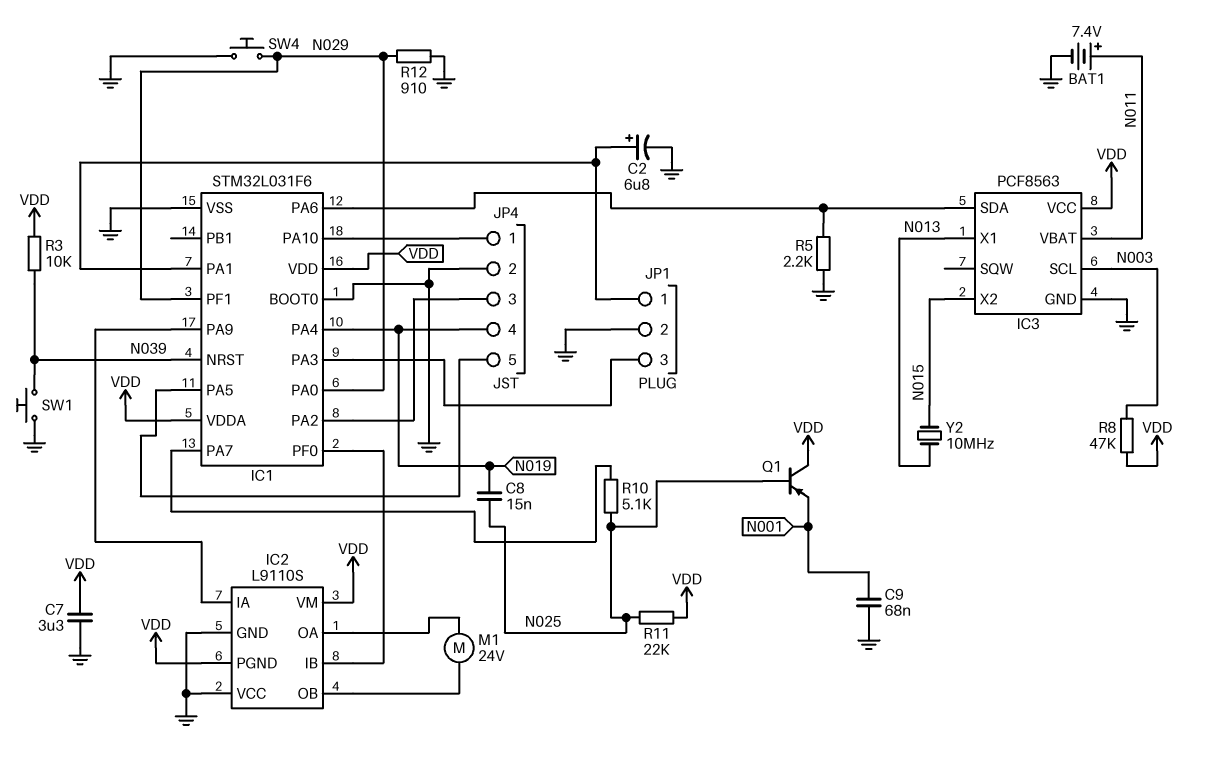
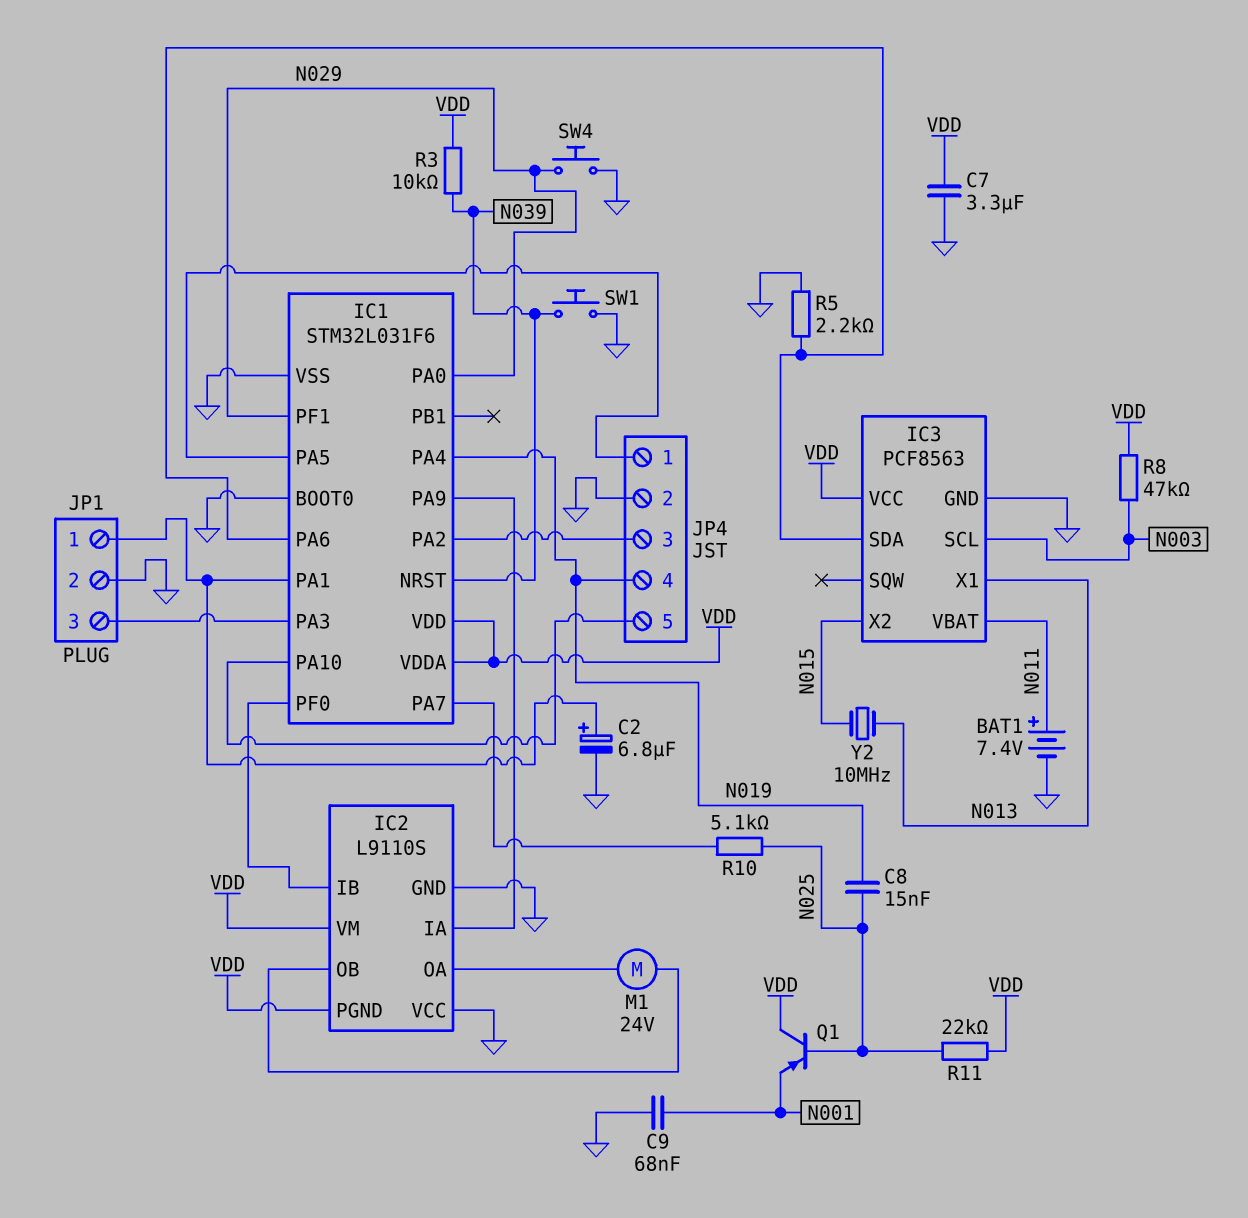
JP4 pin 1: IC1/PA10 -> IC1/PA5
JP4 pin 5: IC1/PA5 -> IC1/PA10
R12: 910 (GND, N029) -> none

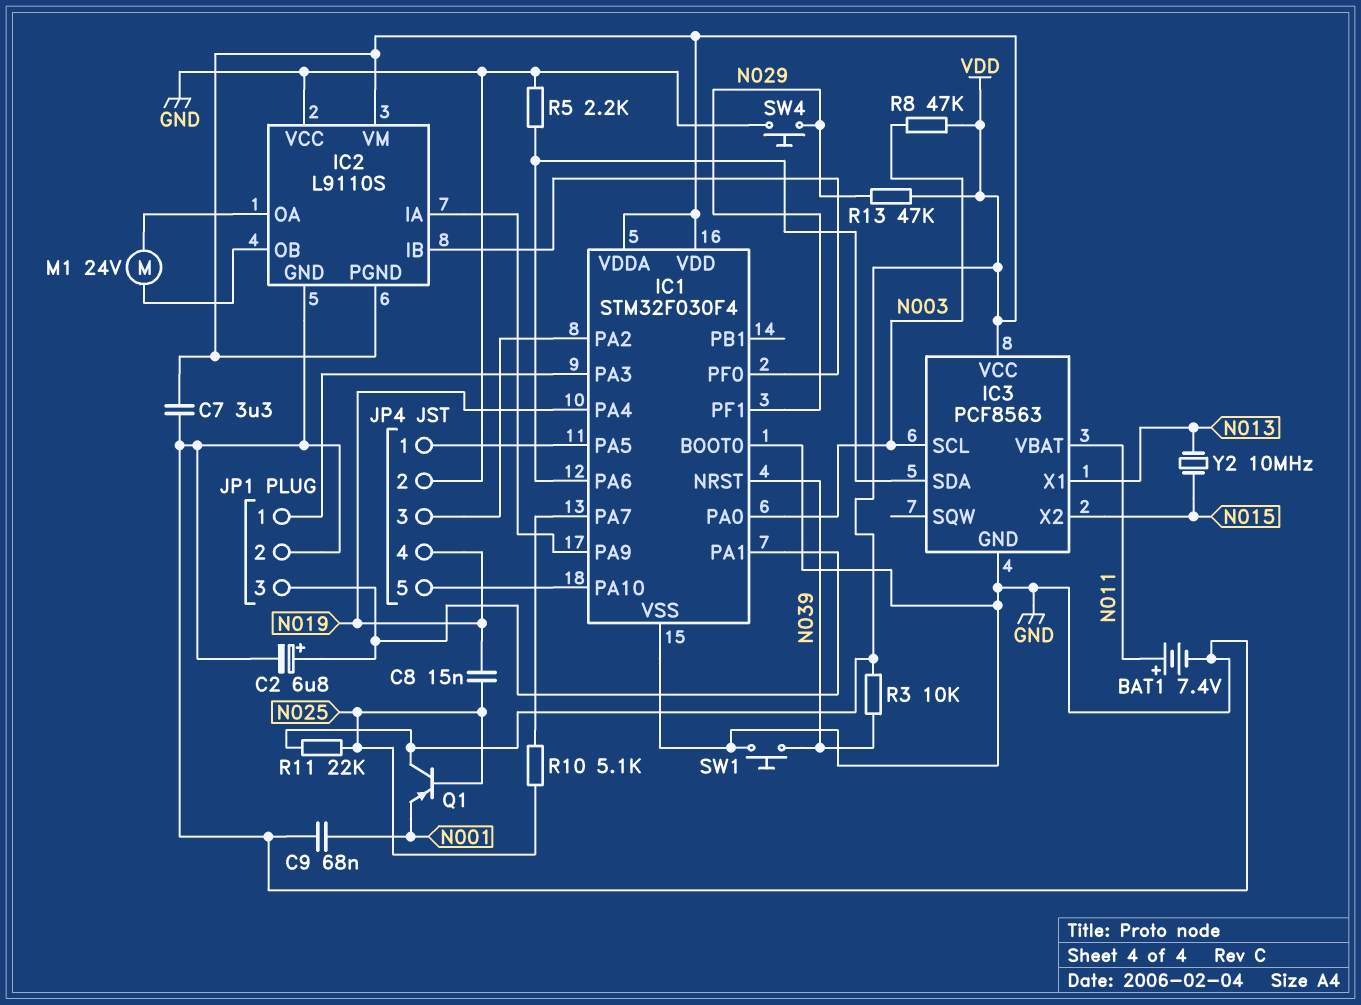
IC1: STM32L031F6 -> STM32F030F4
IC1 pin PA0: N029 -> N003
JP1 pin 1: IC1/PA1 -> IC1/PA3
JP1 pin 3: IC1/PA3 -> IC1/PA1
R13: none -> 47k (N029, VDD)

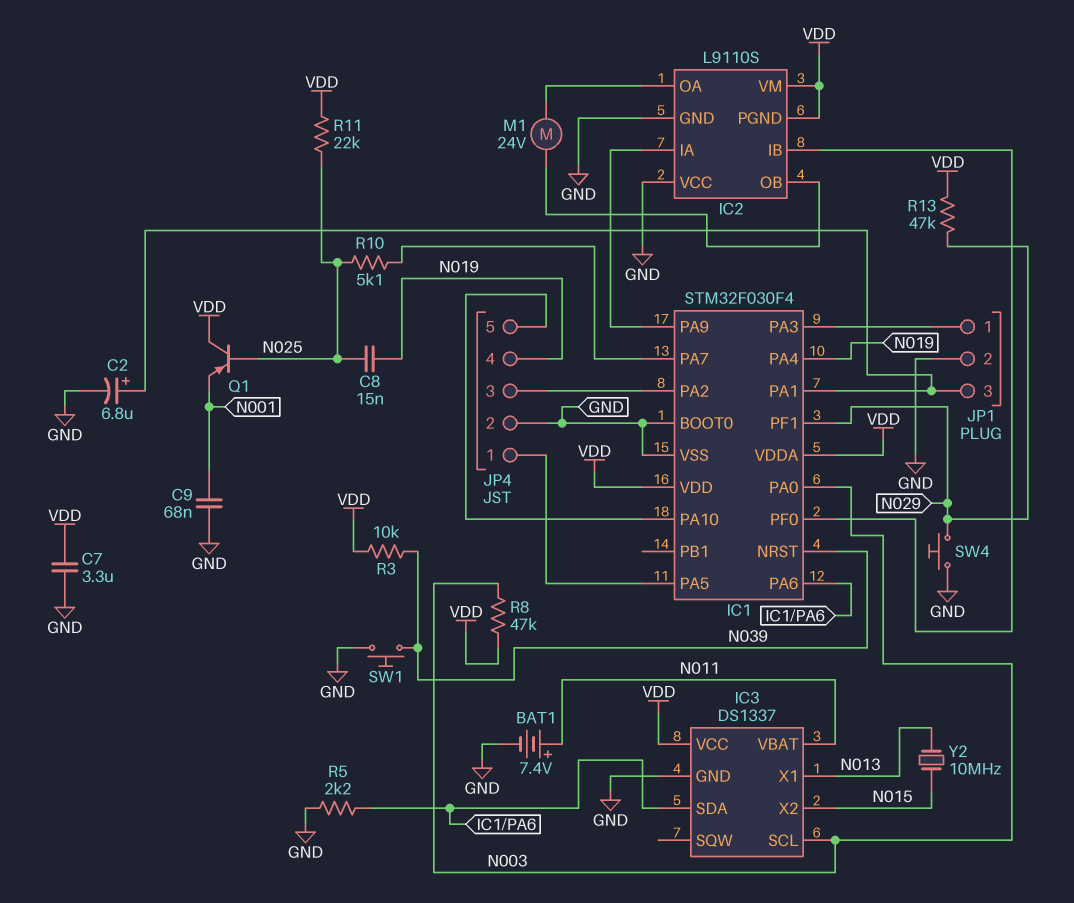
IC3: PCF8563 -> DS1337

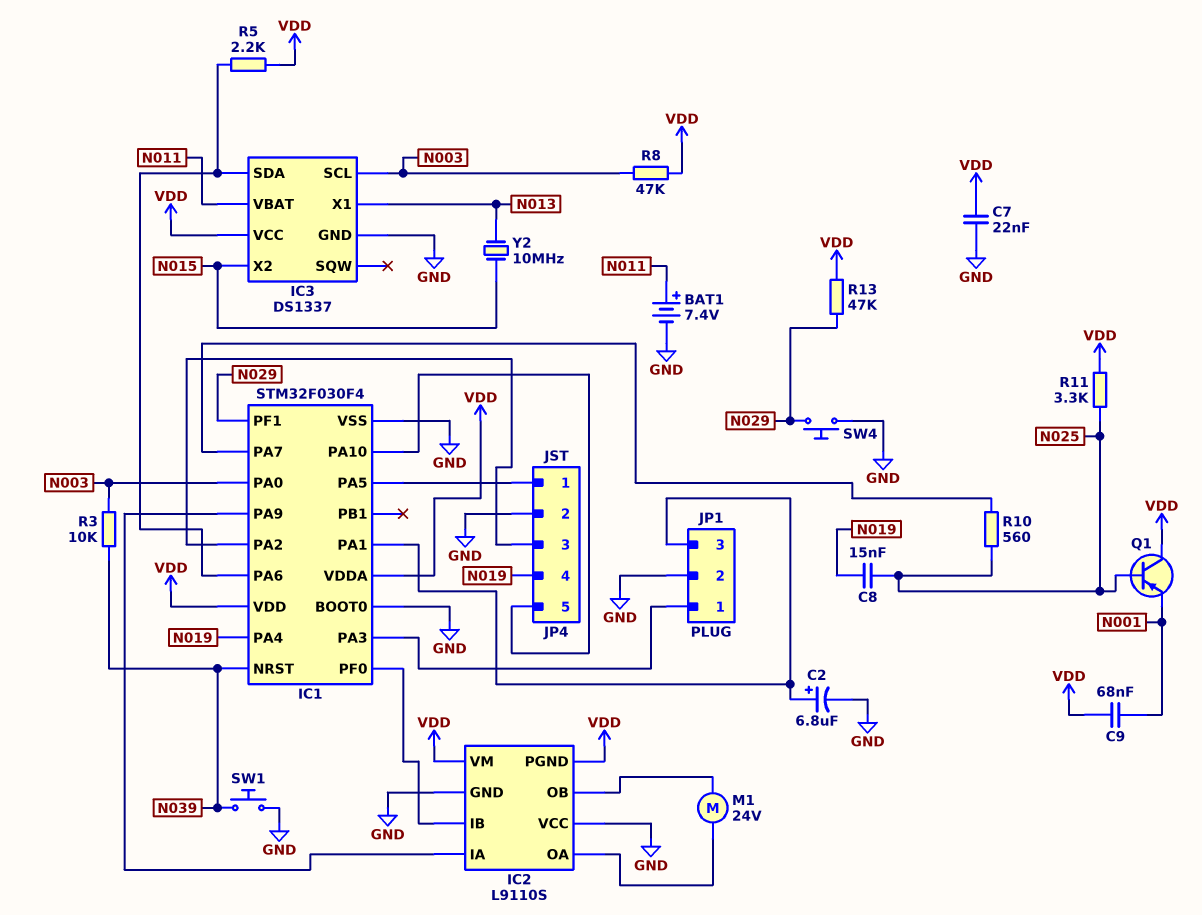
C7: 3.3uF (GND, VDD) -> 22nF (GND, VDD)
C9: 68nF (GND, N001) -> 68nF (N001, VDD)
R3: 10k (N039, VDD) -> 10k (N003, N039)
R5: 2.2k (GND, IC1/PA6) -> 2.2k (IC1/PA6, VDD)
R10: 5.1k (IC1/PA7, N025) -> 560 (IC1/PA7, N025)
R11: 22k (N025, VDD) -> 3.3k (N025, VDD)

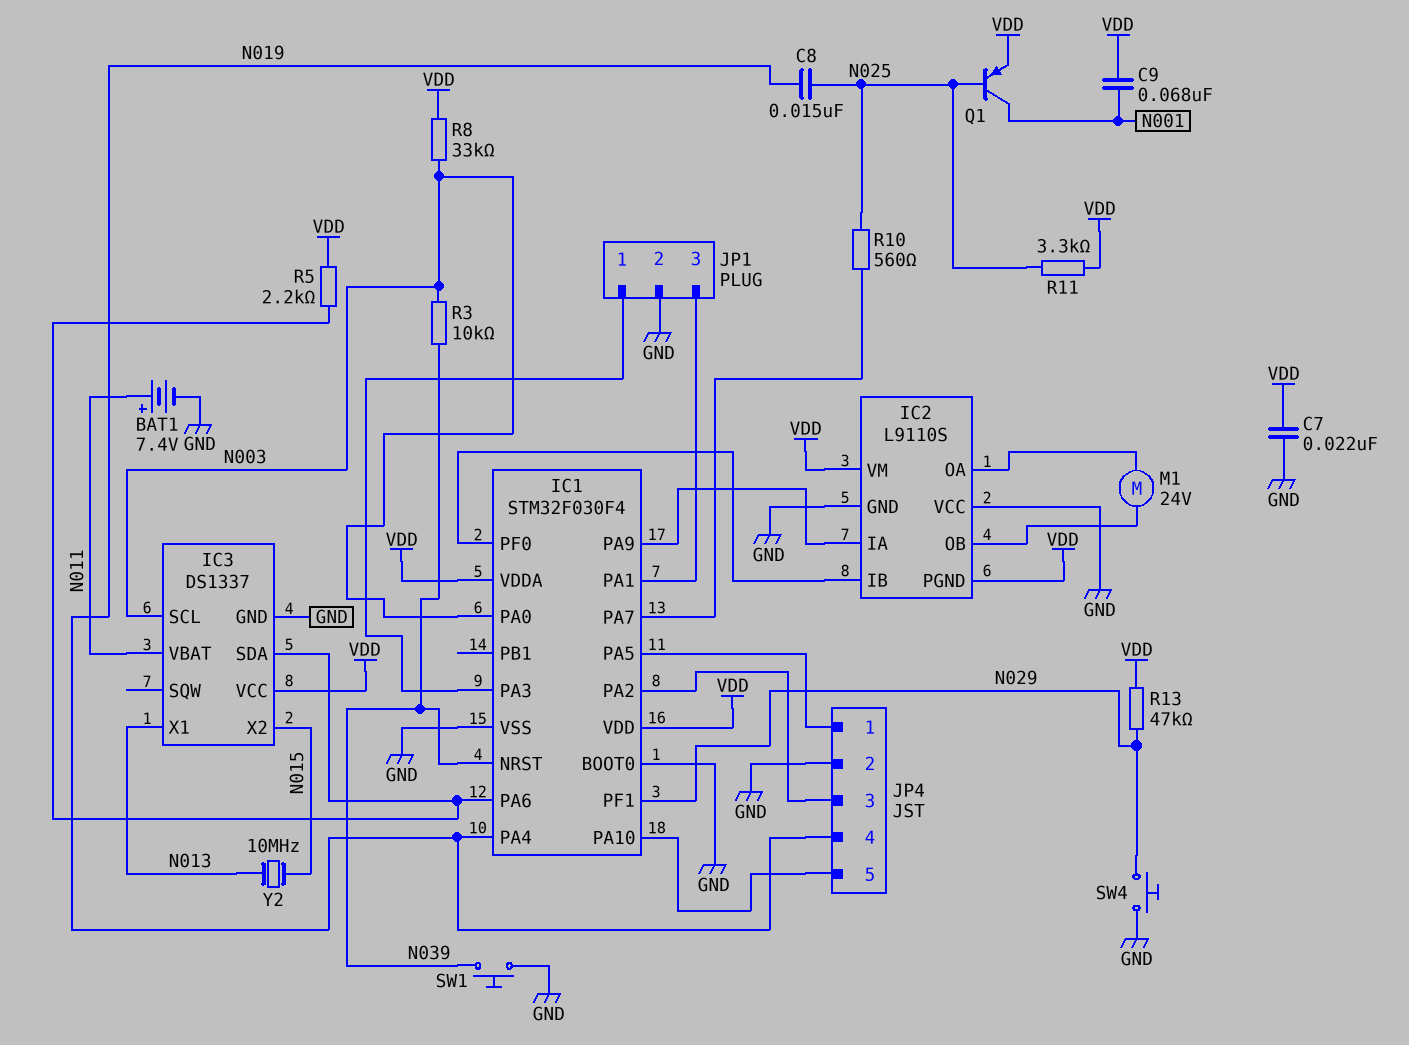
C2: 6.8uF (plus IC1/PA1, minus GND) -> none
Q1: PNP (B N025, C VDD, E N001) -> PNP (B N025, C N001, E VDD)
R8: 47k (N003, VDD) -> 33k (N003, VDD)

